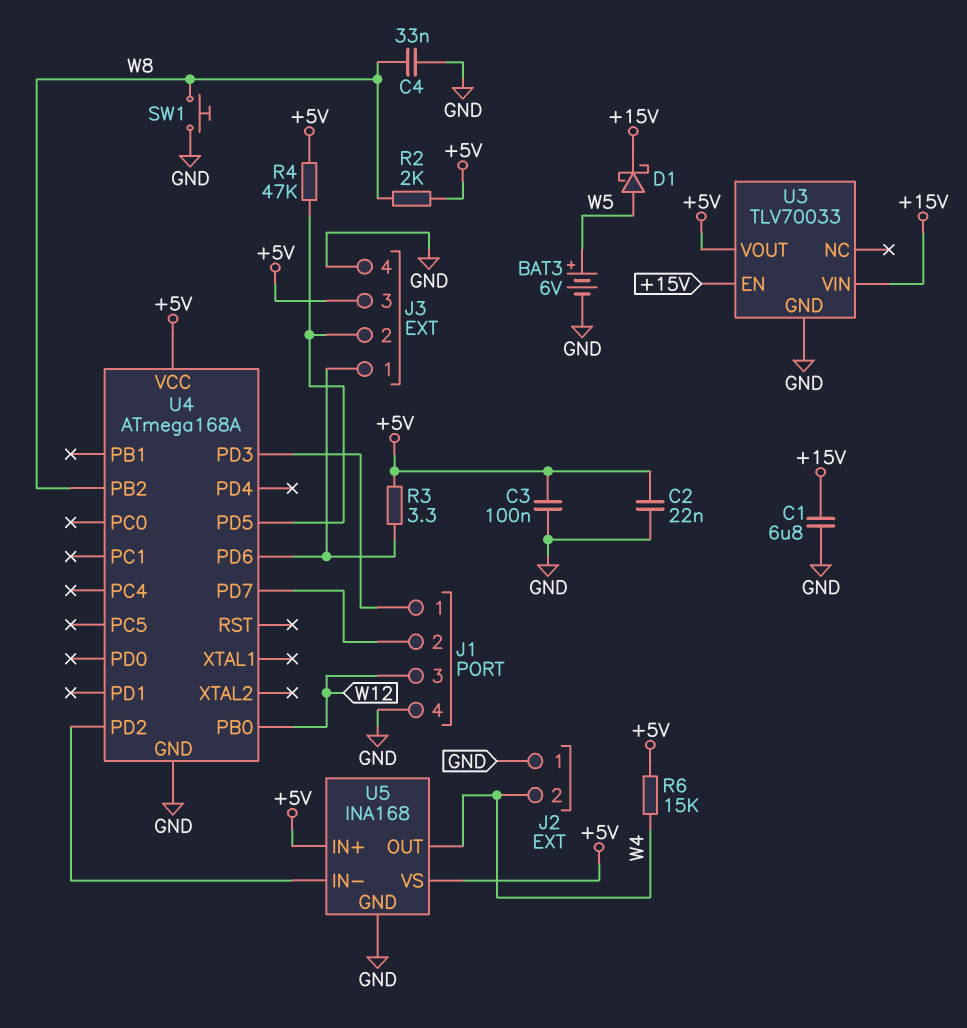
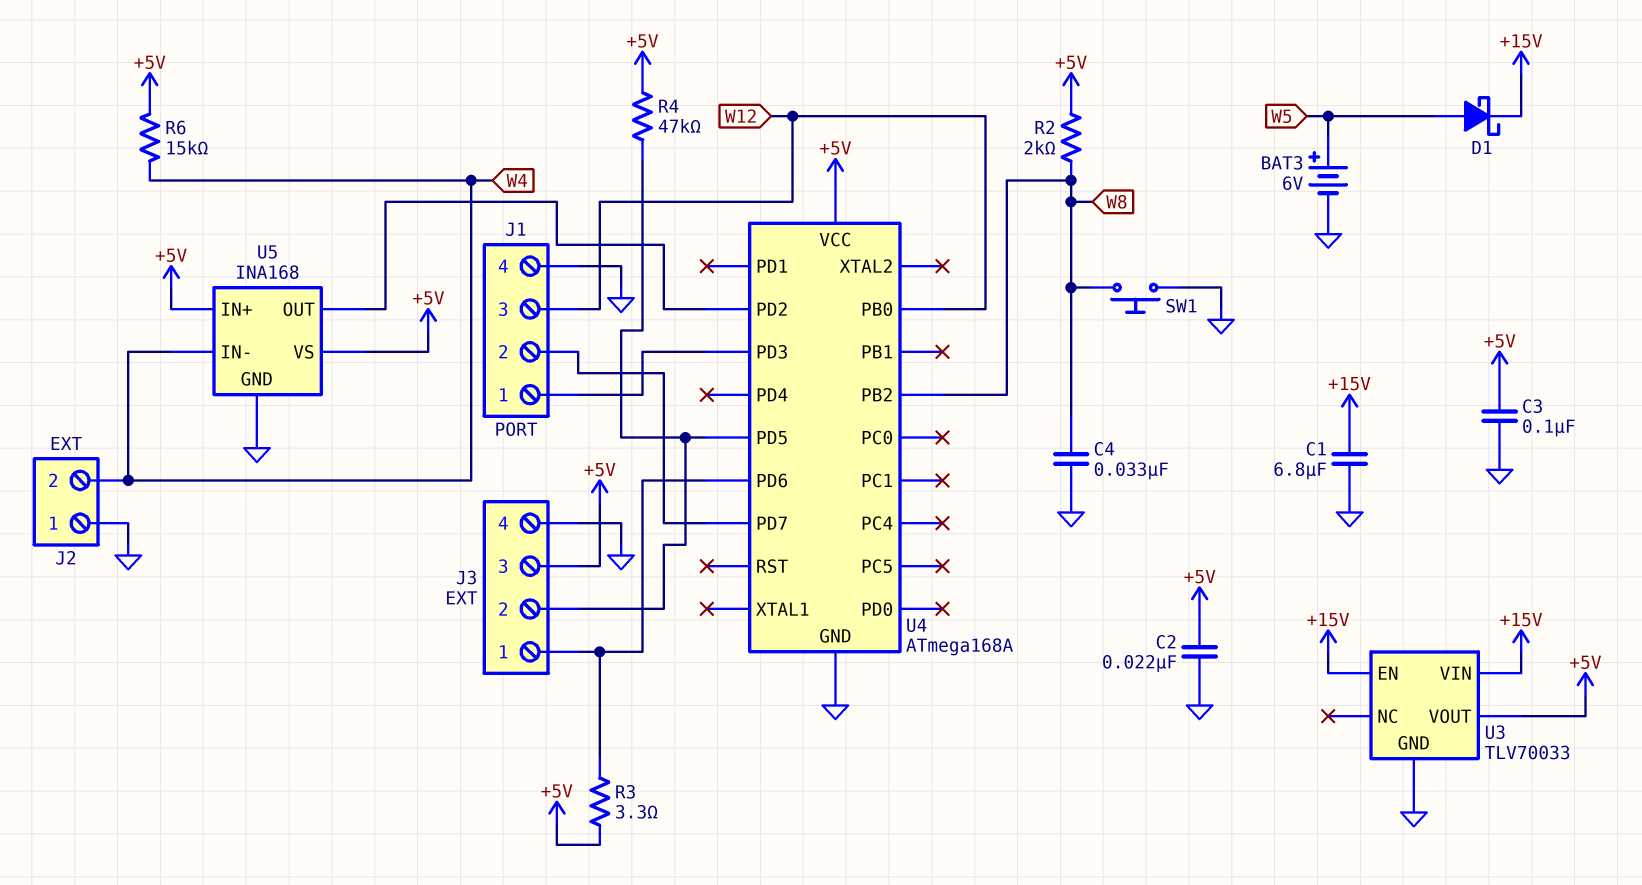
U5 pin IN-: U4/PD2 -> W4
U5 pin OUT: W4 -> U4/PD2

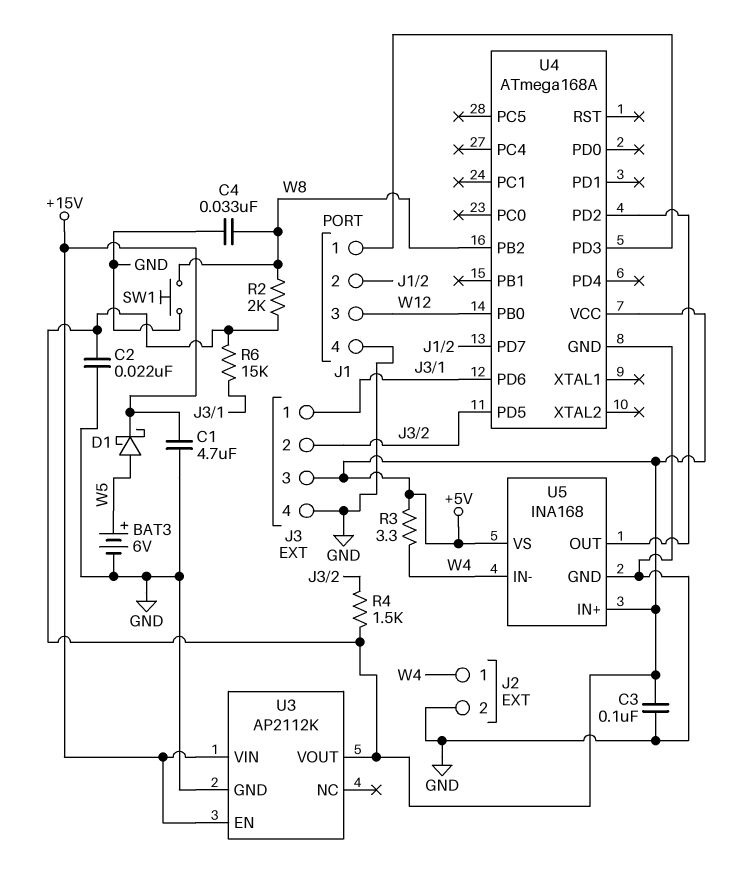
C1: 6.8uF (+15V, GND) -> 4.7uF (+15V, GND)
J2 pin 1: GND -> W4
J2 pin 2: W4 -> GND
R3: 3.3 (+5V, J3/1) -> 3.3 (+5V, W4)
R4: 47k (+5V, J3/2) -> 1.5k (+5V, J3/2)
R6: 15k (+5V, W4) -> 15k (+5V, J3/1)
U3: TLV70033 -> AP2112K

